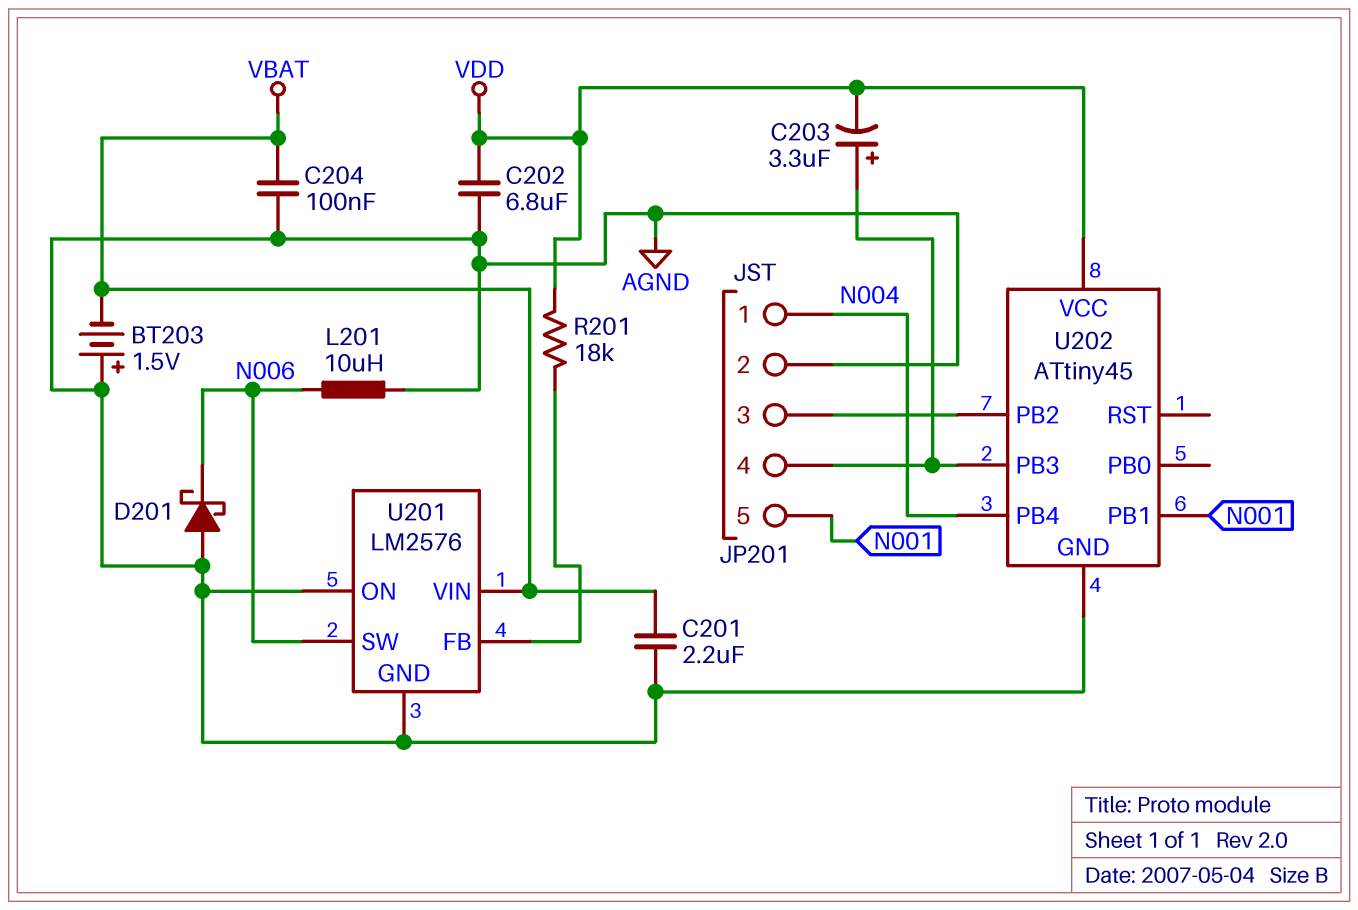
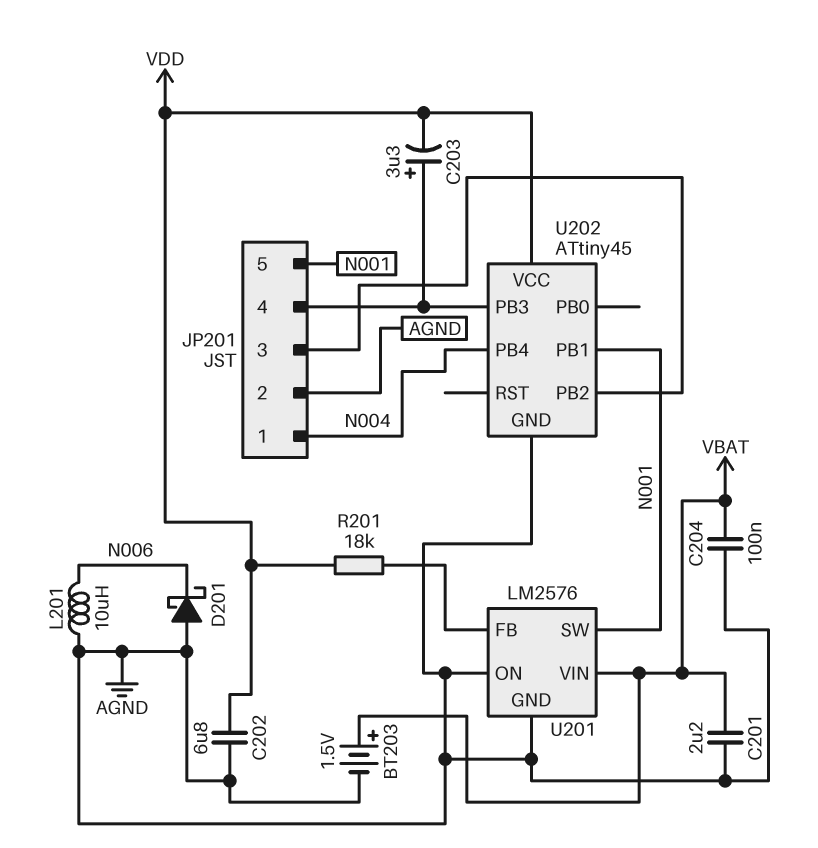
BT203: 1.5V (plus AGND, minus VBAT) -> 1.5V (plus VBAT, minus AGND)
U201 pin SW: N006 -> N001

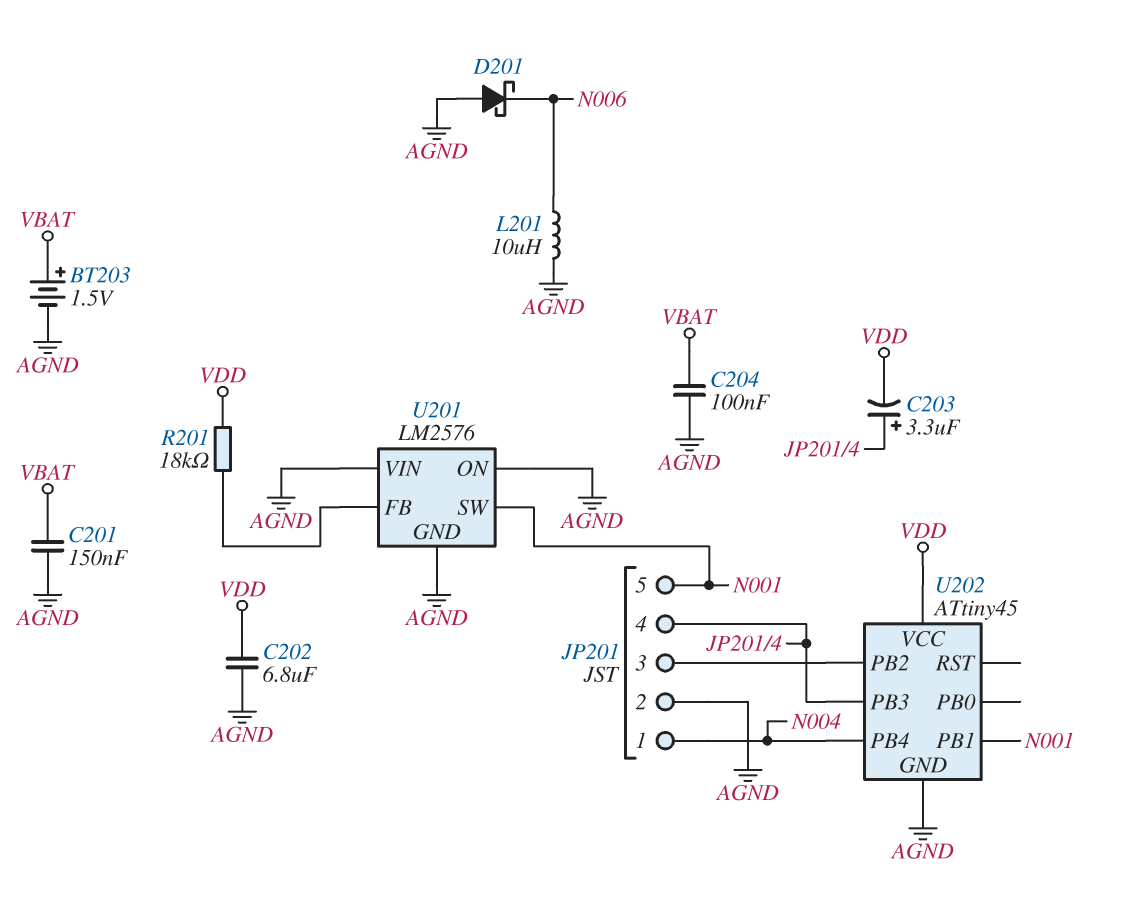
C201: 2.2uF (AGND, VBAT) -> 150nF (AGND, VBAT)
U201 pin VIN: VBAT -> AGND

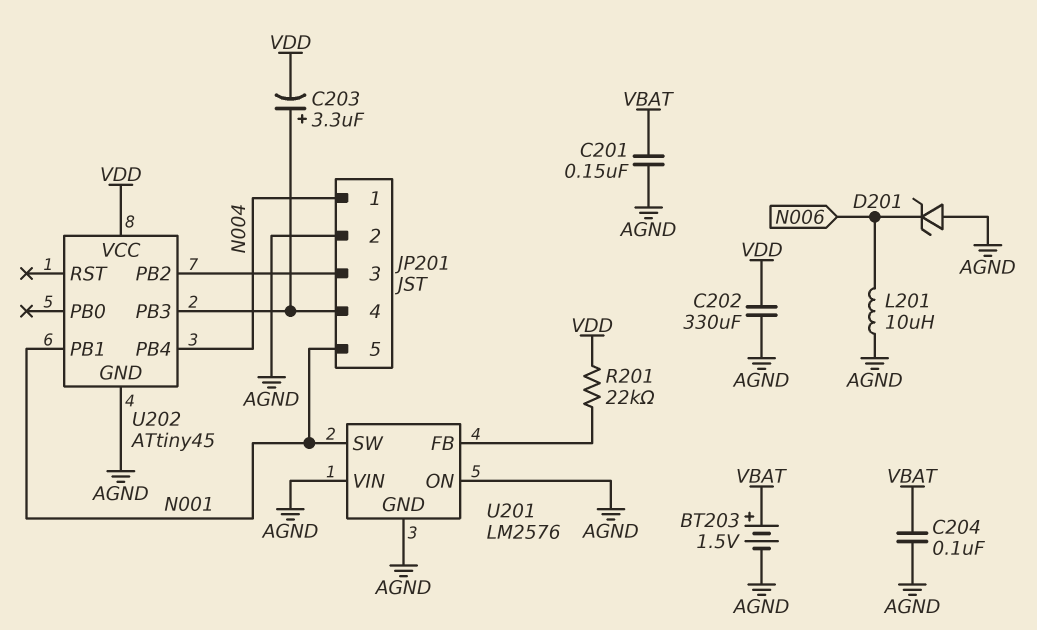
C202: 6.8uF (AGND, VDD) -> 330uF (AGND, VDD)
D201: schottky (A AGND, K N006) -> zener (A AGND, K N006)
R201: 18k (U201/FB, VDD) -> 22k (U201/FB, VDD)

